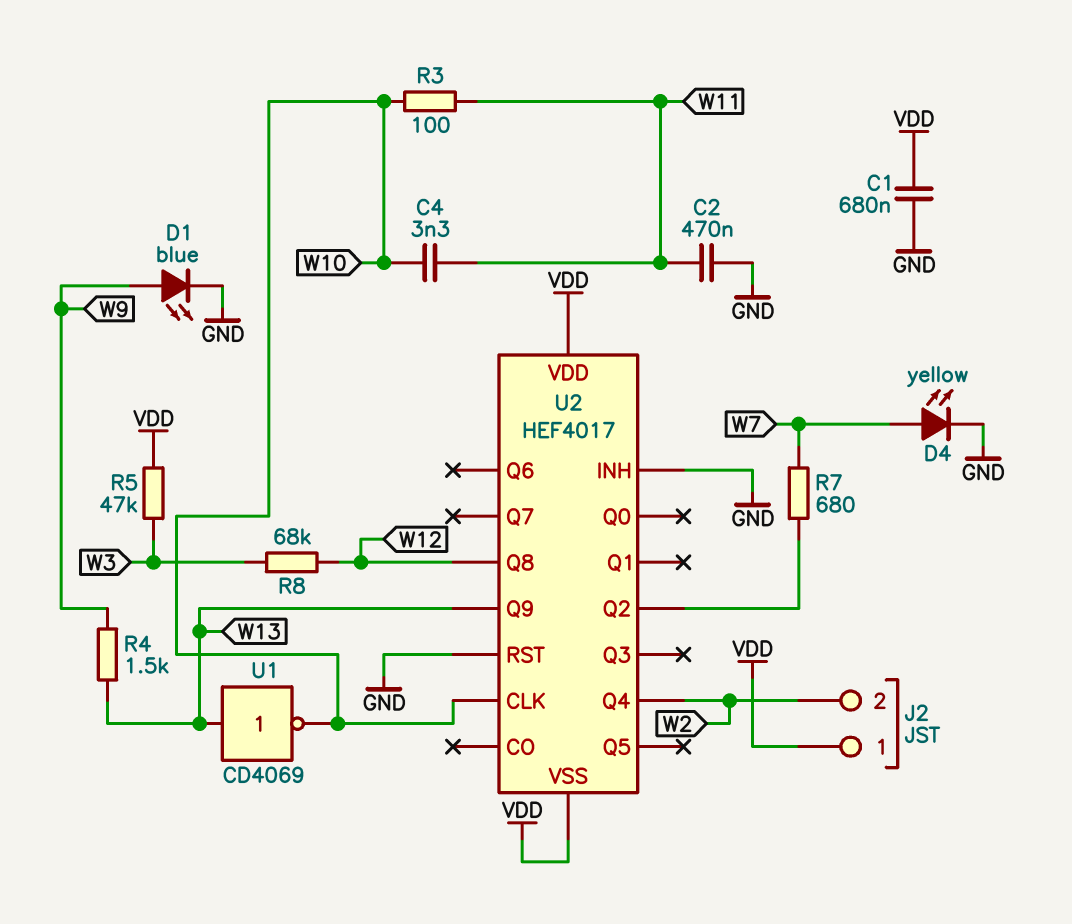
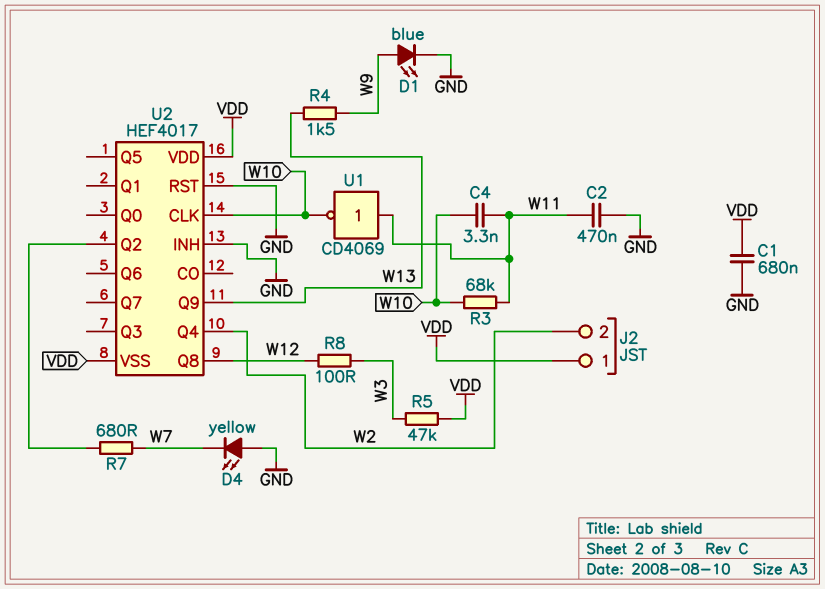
D4: LED yellow (A W7, K GND) -> LED yellow (A GND, K W7)
R3: 100 (W10, W11) -> 68k (W10, W11)
R8: 68k (W3, W12) -> 100 (W3, W12)
U1: NOT CD4069 (in W13, out W10) -> NOT CD4069 (in W11, out W10)

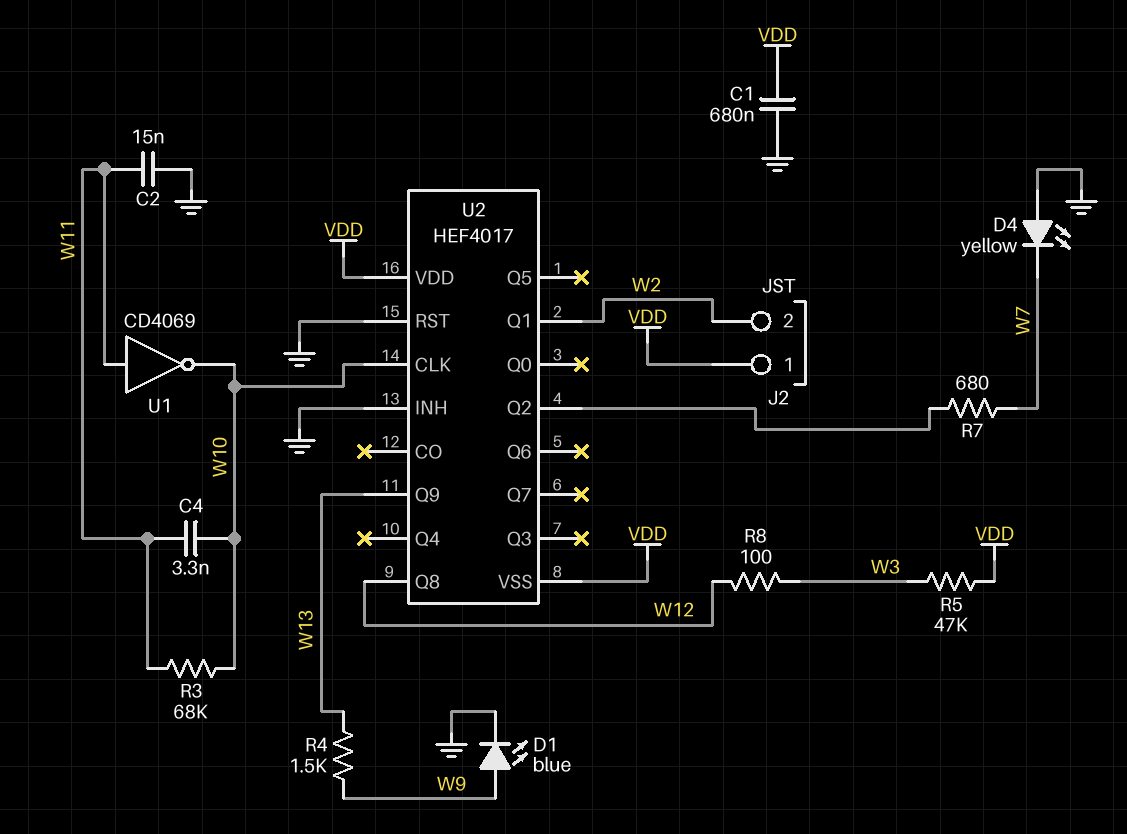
C2: 470nF (GND, W11) -> 15nF (GND, W11)
U2 pin Q1: none -> W2
U2 pin Q4: W2 -> none

